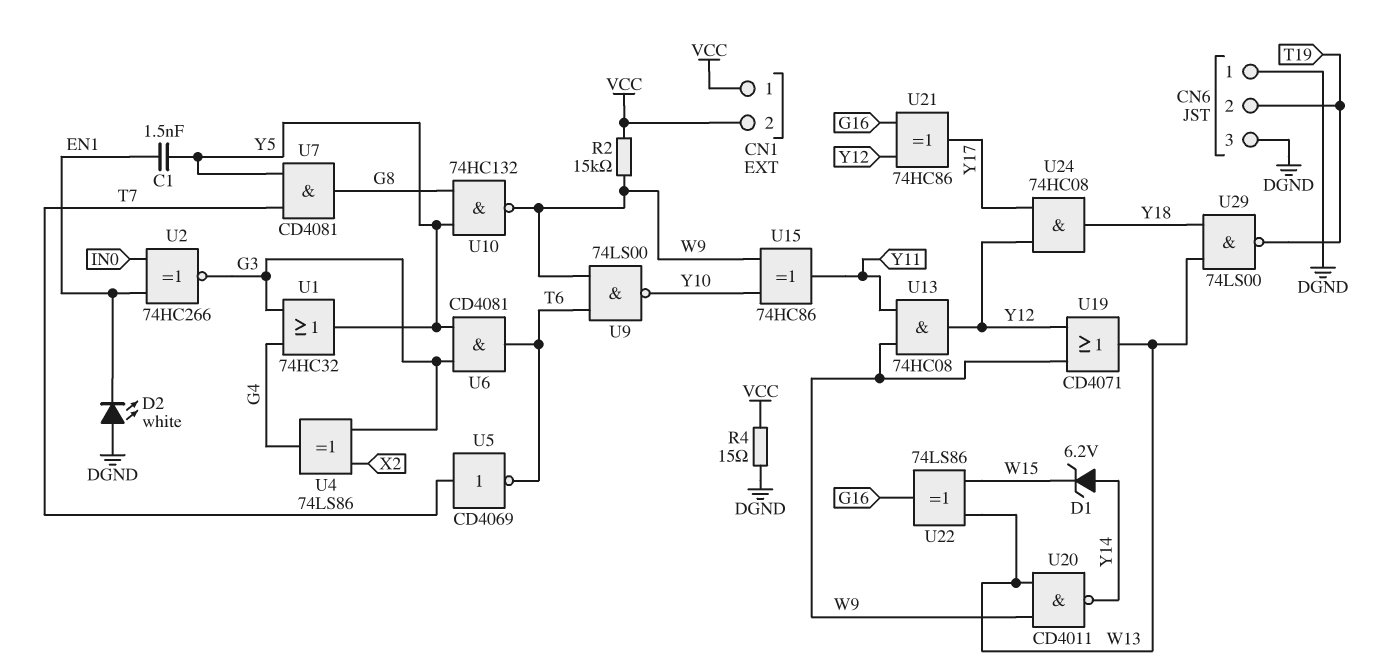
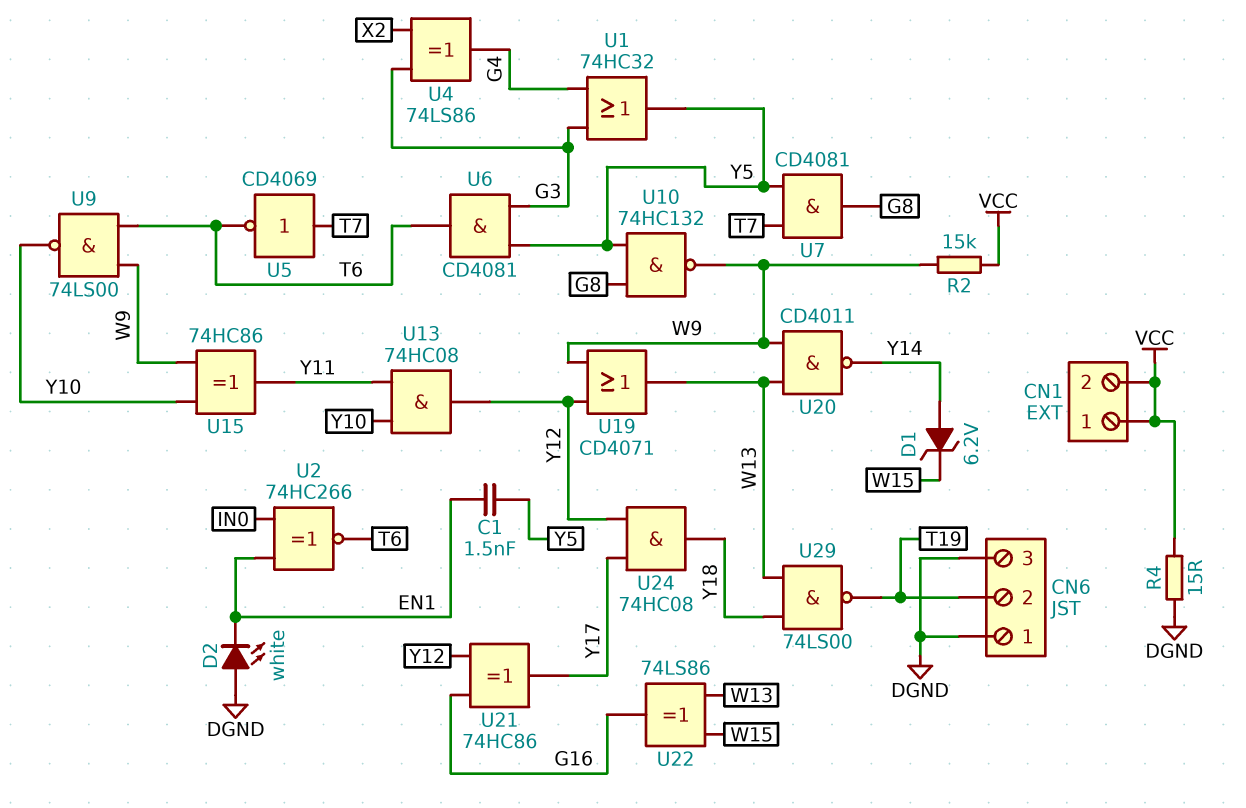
U2: XNOR 74HC266 (in EN1, in IN0, out G3) -> XNOR 74HC266 (in EN1, in IN0, out T6)
U13: AND 74HC08 (in W9, in Y11, out Y12) -> AND 74HC08 (in Y10, in Y11, out Y12)

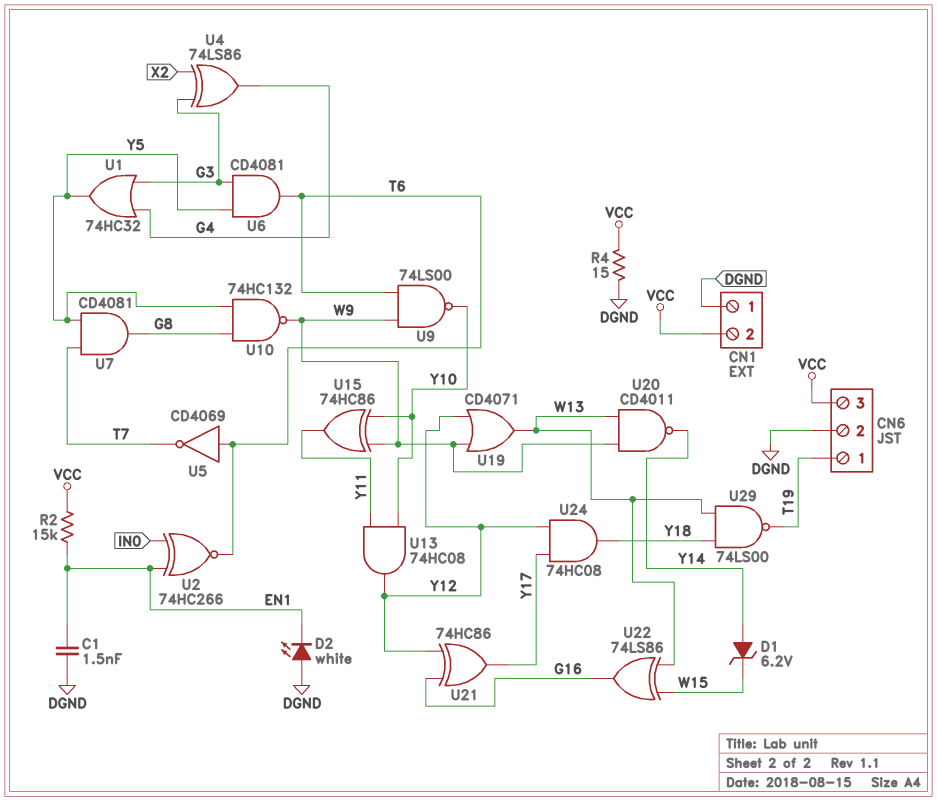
C1: 1.5nF (EN1, Y5) -> 1.5nF (DGND, EN1)
CN1 pin 1: VCC -> DGND
CN6 pin 1: DGND -> T19
CN6 pin 2: T19 -> DGND
CN6 pin 3: DGND -> VCC
R2: 15k (VCC, W9) -> 15k (EN1, VCC)
U5: NOT CD4069 (in T7, out T6) -> NOT CD4069 (in T6, out T7)

